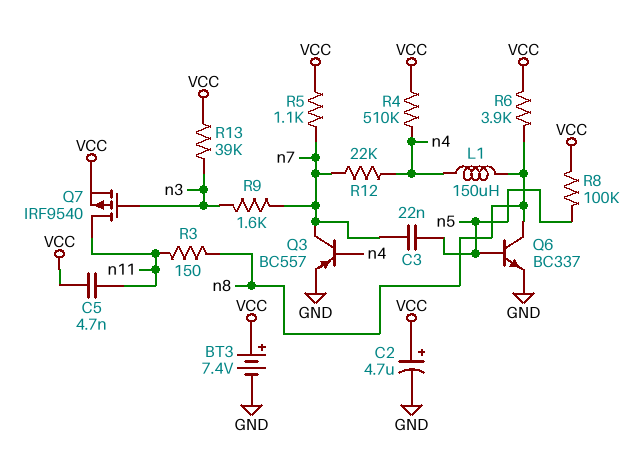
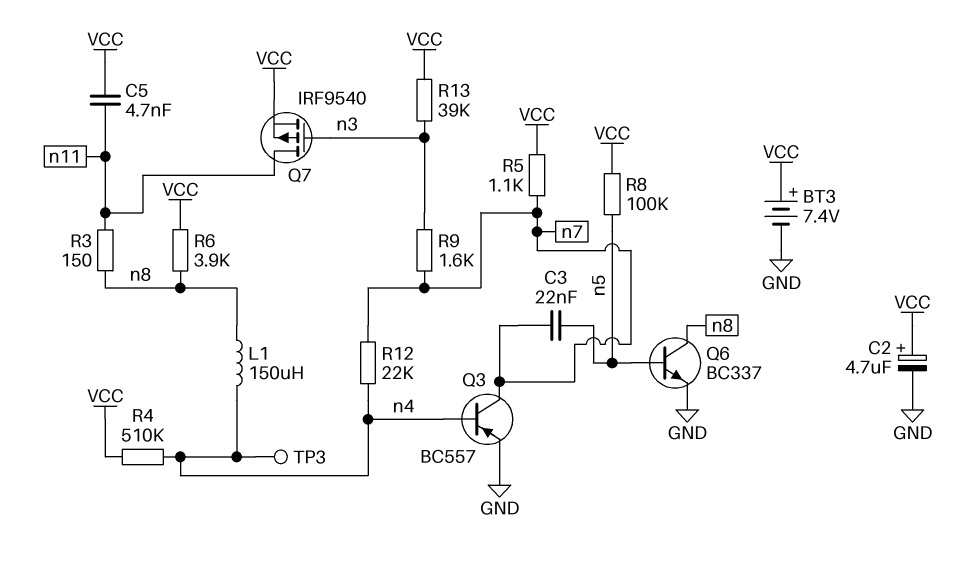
TP3: none -> test point (n4)

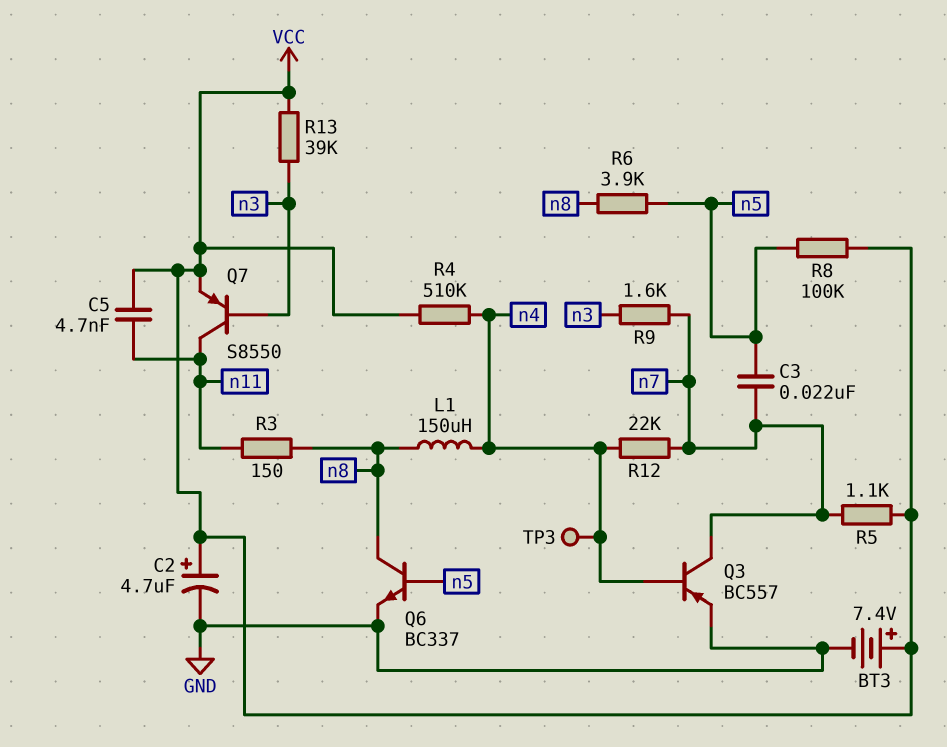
Q7: PMOS IRF9540 (G n3, D n11, S VCC) -> PNP S8550 (B n3, C n11, E VCC)
R6: 3.9k (VCC, n8) -> 3.9k (n5, n8)

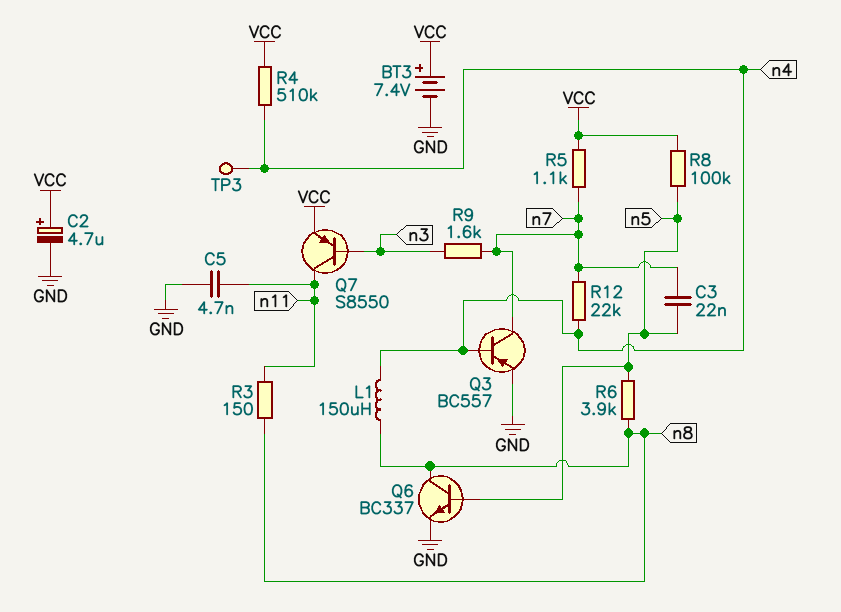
C5: 4.7nF (VCC, n11) -> 4.7nF (GND, n11)
R13: 39k (VCC, n3) -> none

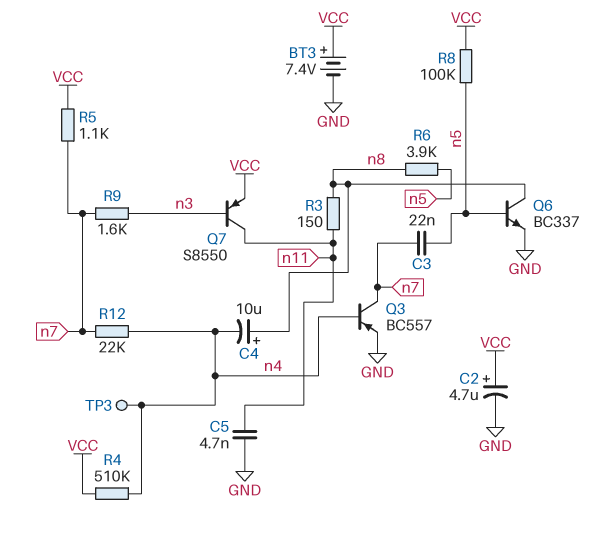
C4: none -> 10uF (plus n8, minus n4)
L1: 150uH (n4, n8) -> none

